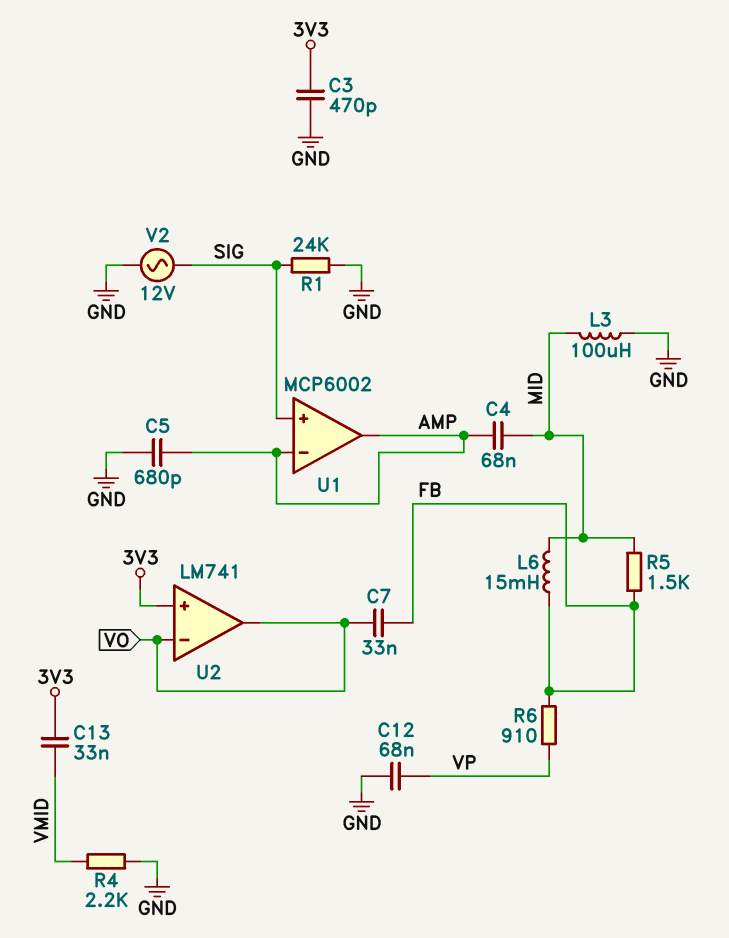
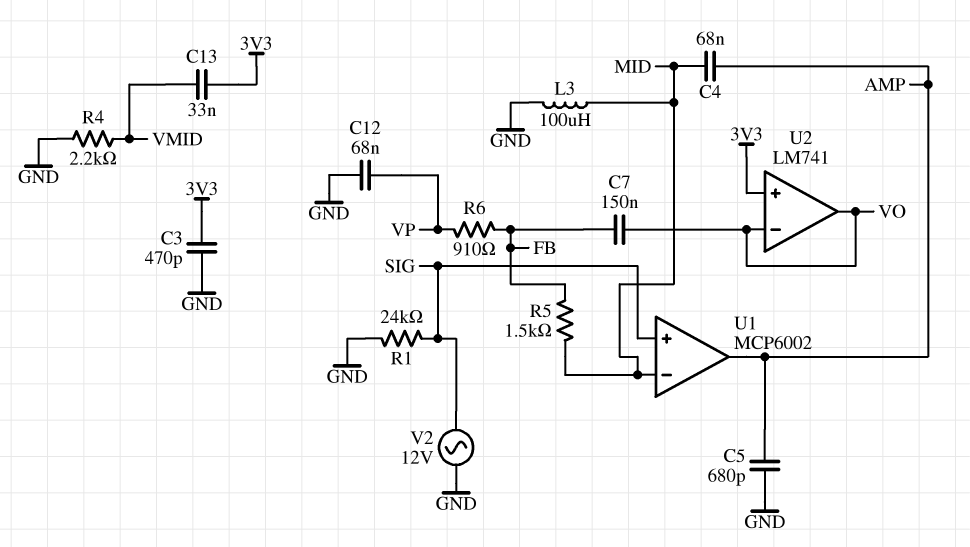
C7: 33nF (FB, VO) -> 150nF (FB, VO)
L6: 15mH (FB, MID) -> none
U1 pin in-: AMP -> MID

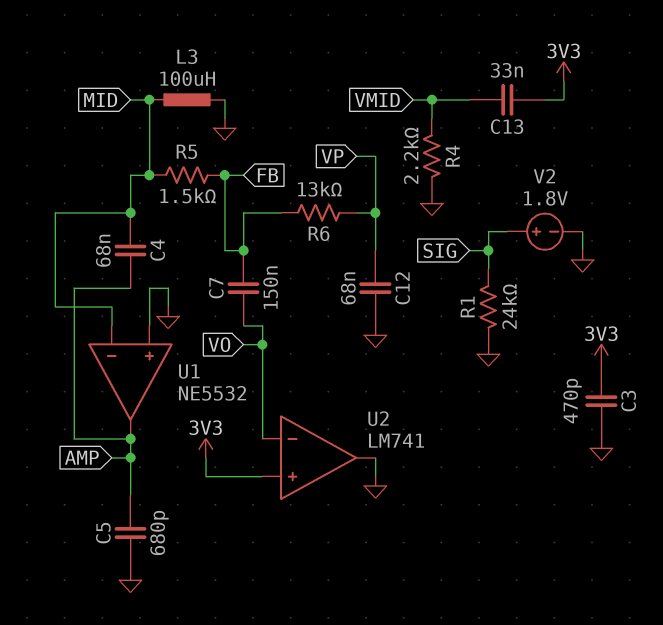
R6: 910 (FB, VP) -> 13k (FB, VP)
U1: MCP6002 -> NE5532
U1 pin in+: SIG -> GND
U2 pin out: VO -> GND
V2: AC 12V (GND, SIG) -> 1.8V (plus SIG, minus GND)

